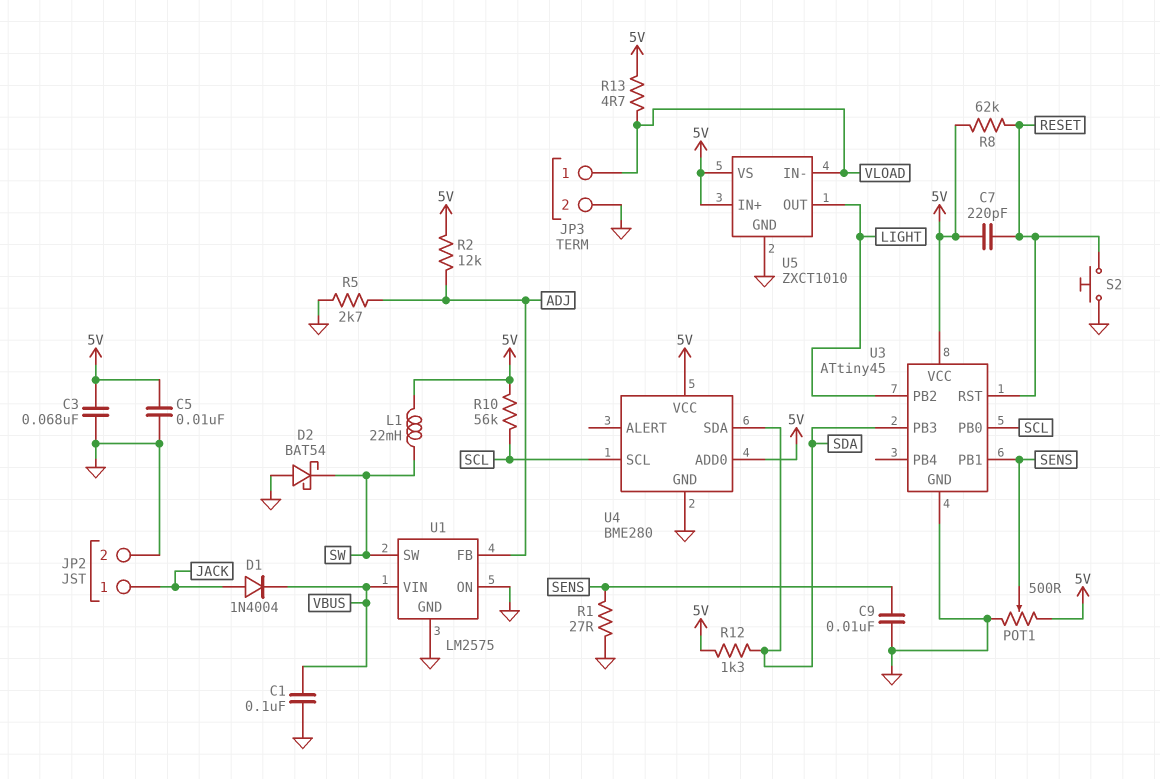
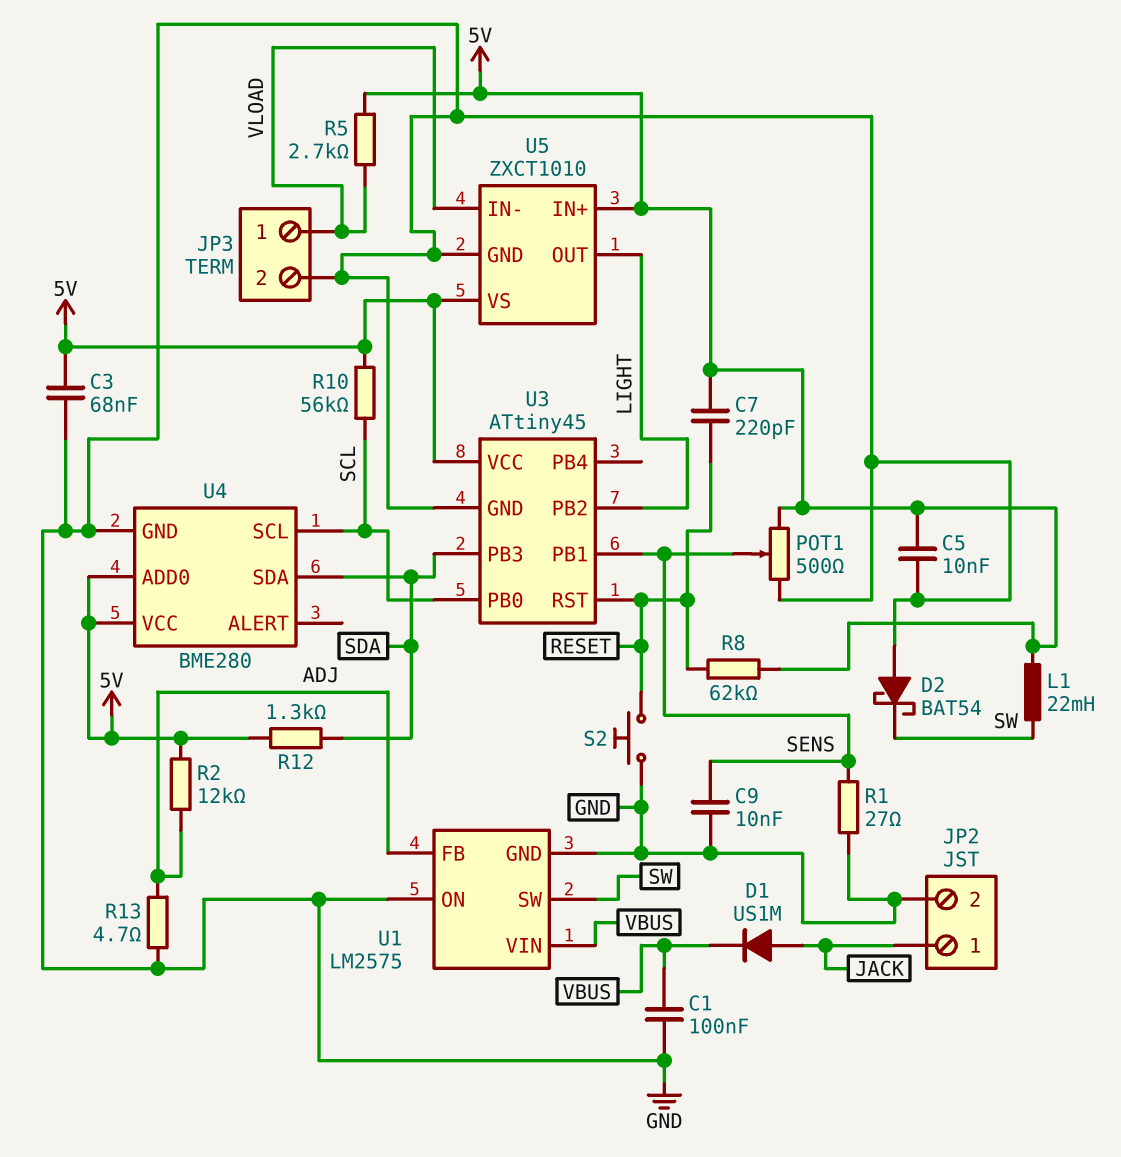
D1: diode 1N4004 (A JACK, K VBUS) -> diode US1M (A JACK, K VBUS)
R5: 2.7k (ADJ, GND) -> 2.7k (5V, VLOAD)
R13: 4.7 (5V, VLOAD) -> 4.7 (ADJ, GND)

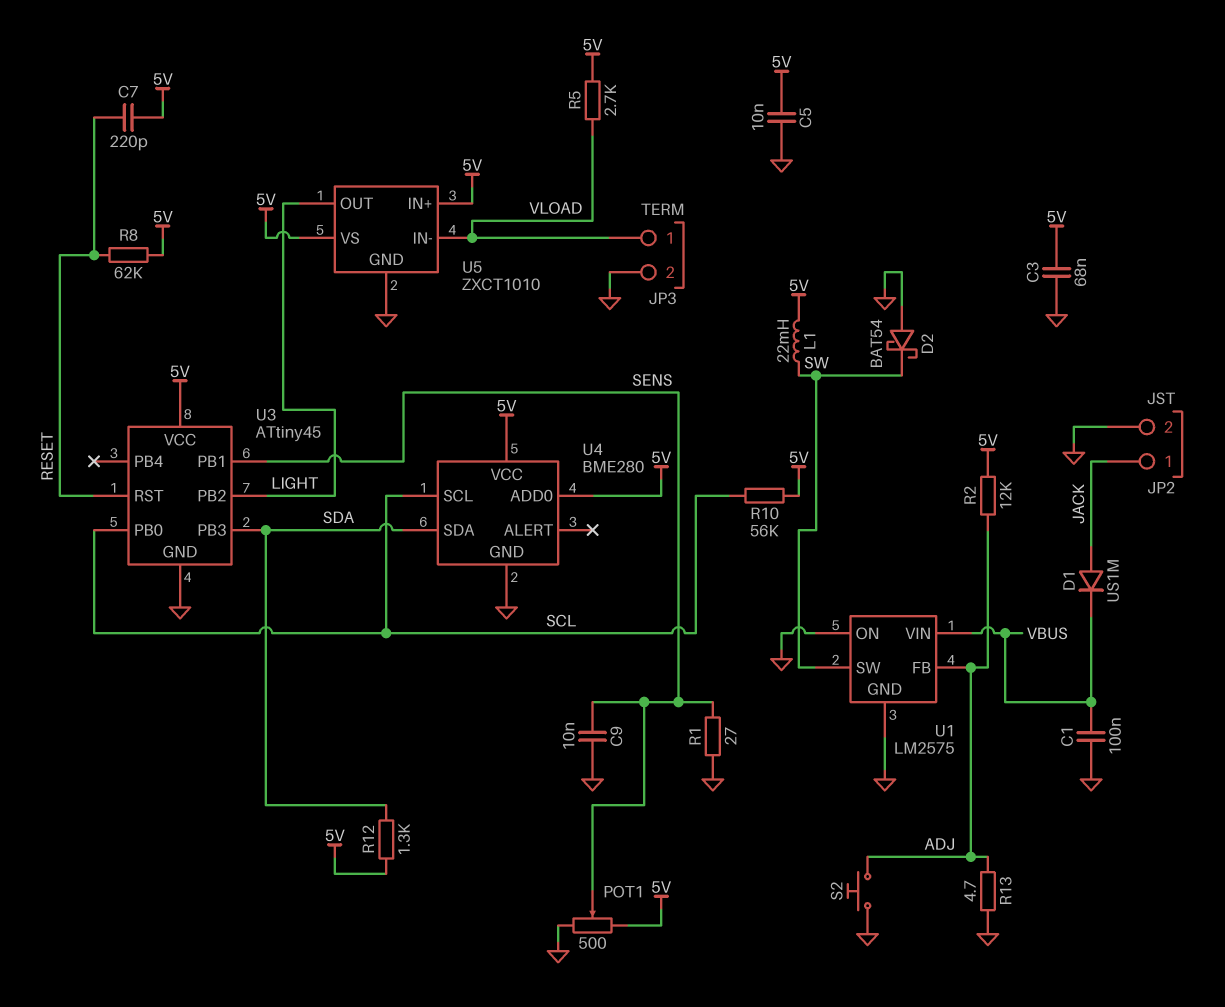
S2: button (GND, RESET) -> button (ADJ, GND)

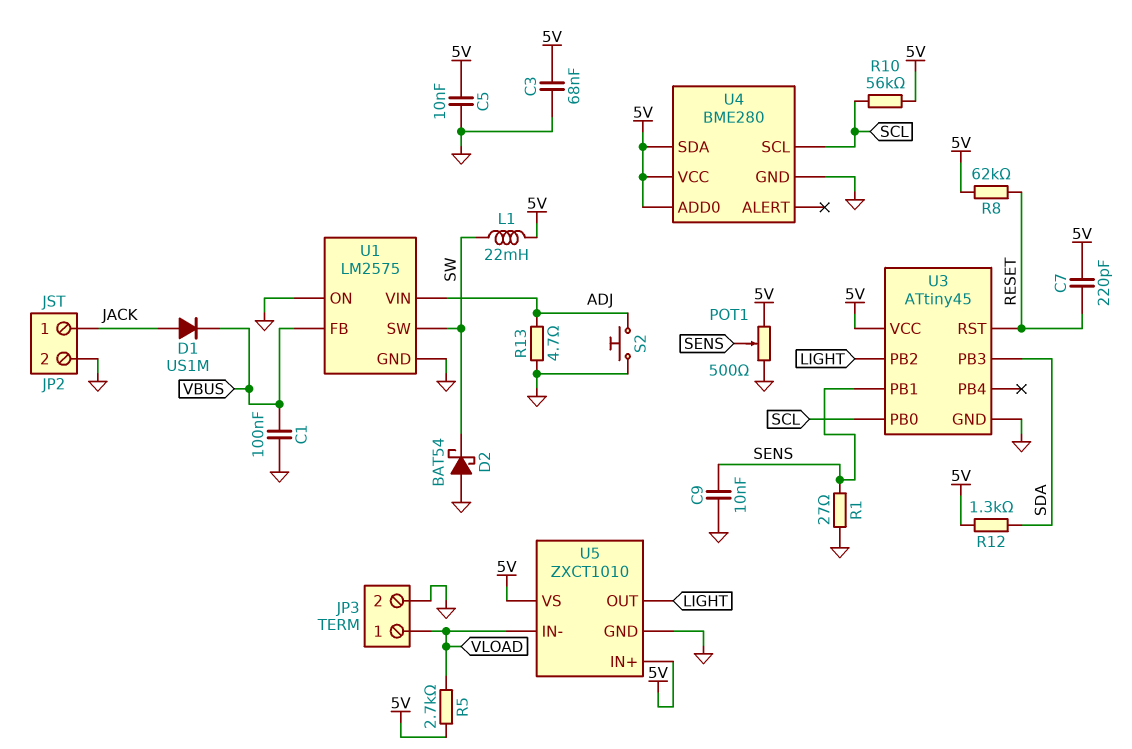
R2: 12k (5V, ADJ) -> none
U1 pin FB: ADJ -> VBUS
U1 pin VIN: VBUS -> ADJ
U4 pin SDA: SDA -> 5V

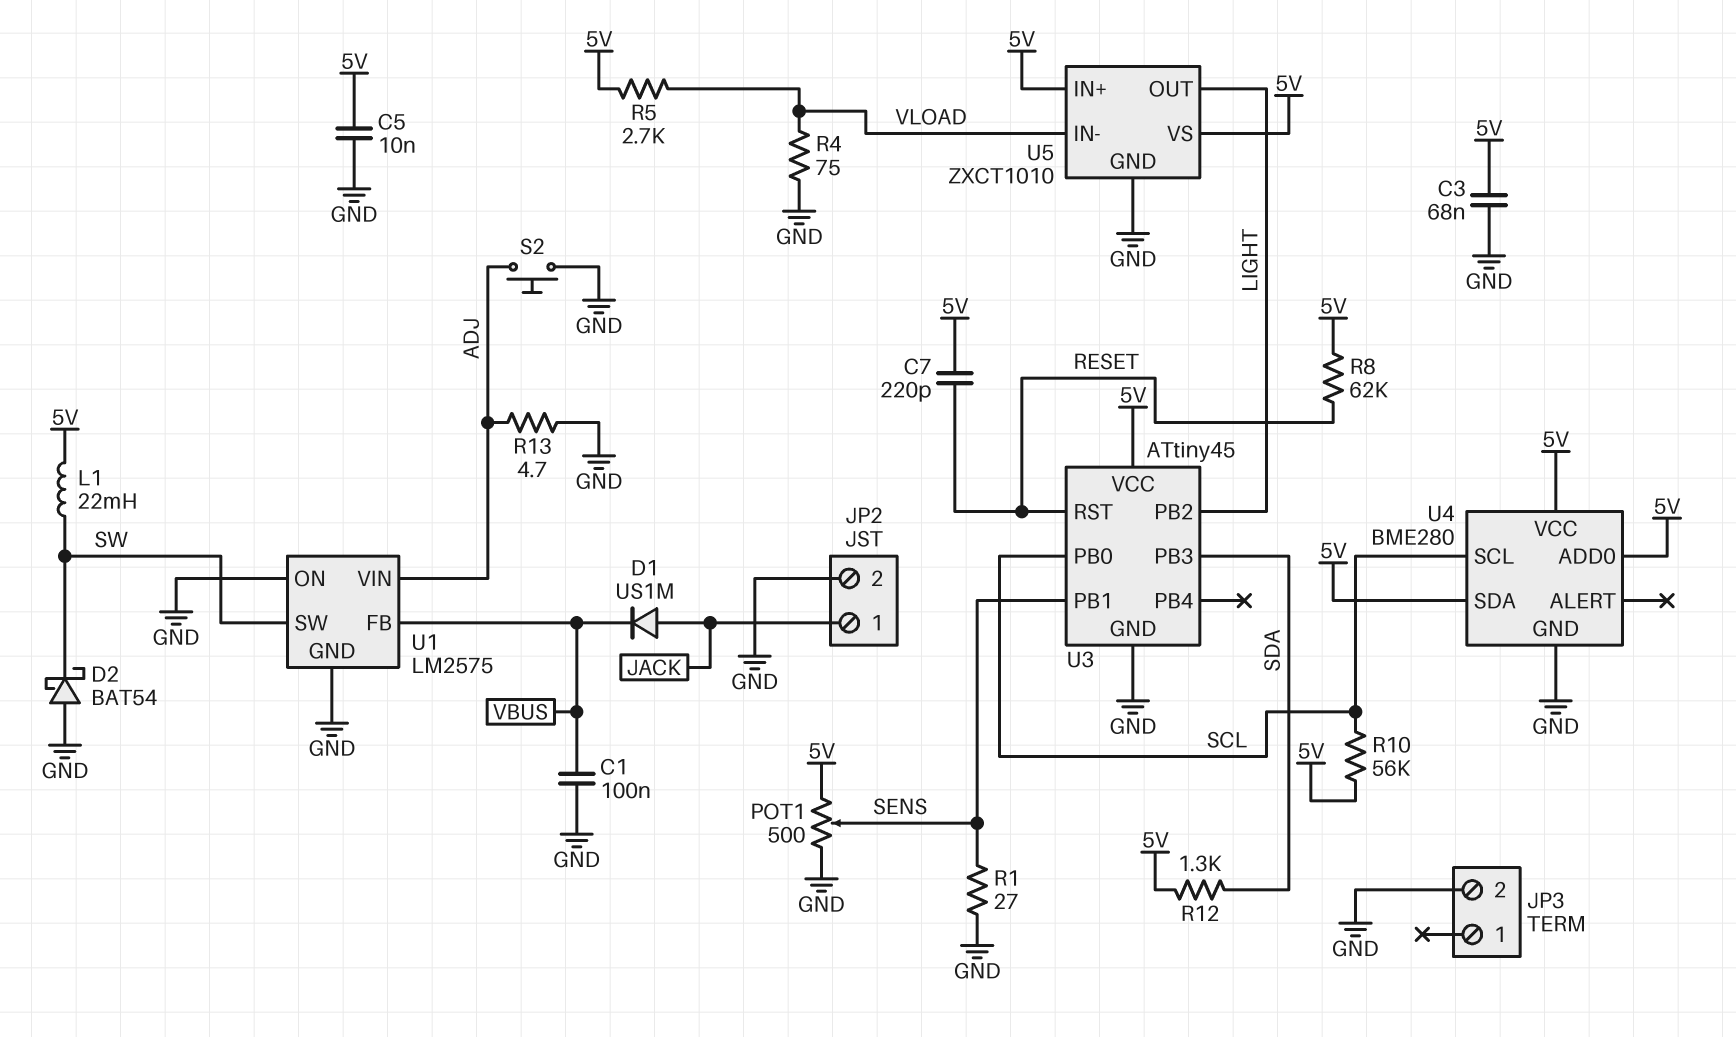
C9: 10nF (GND, SENS) -> none
JP3 pin 1: VLOAD -> none
R4: none -> 75 (GND, VLOAD)

